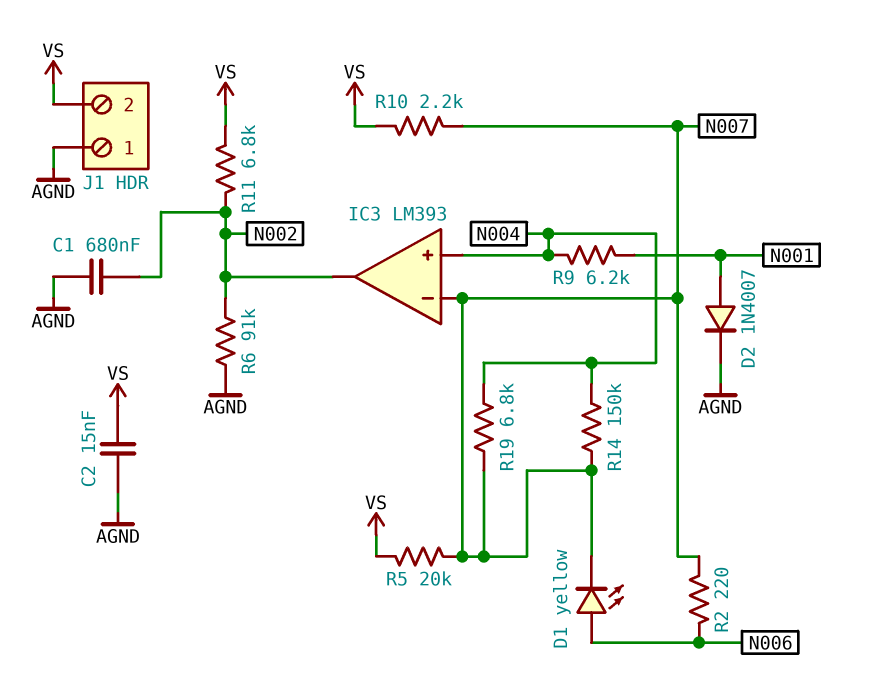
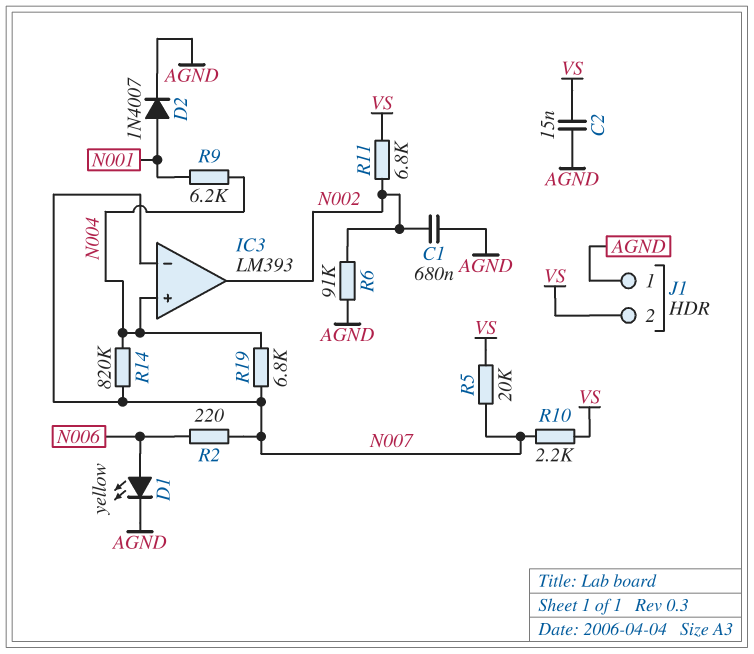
D1: LED yellow (A N006, K N007) -> LED yellow (A N006, K AGND)
R14: 150k (N004, N007) -> 820k (N004, N007)

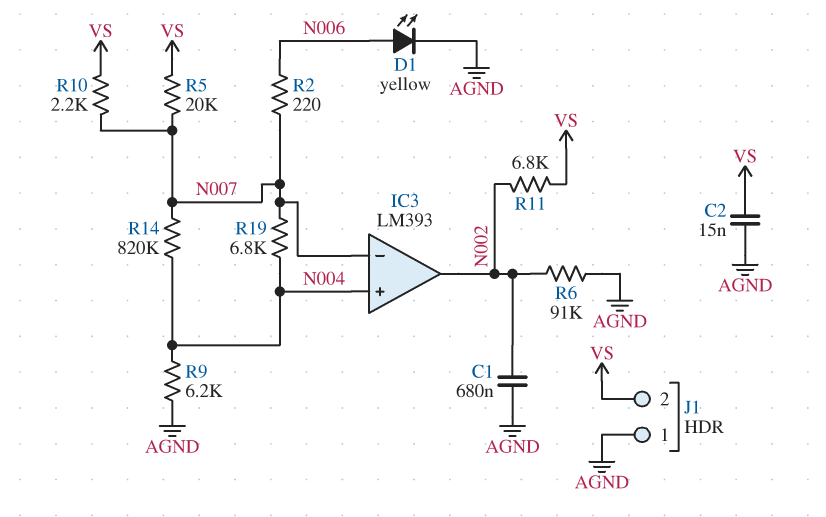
D2: diode 1N4007 (A N001, K AGND) -> none
R9: 6.2k (N001, N004) -> 6.2k (AGND, N004)

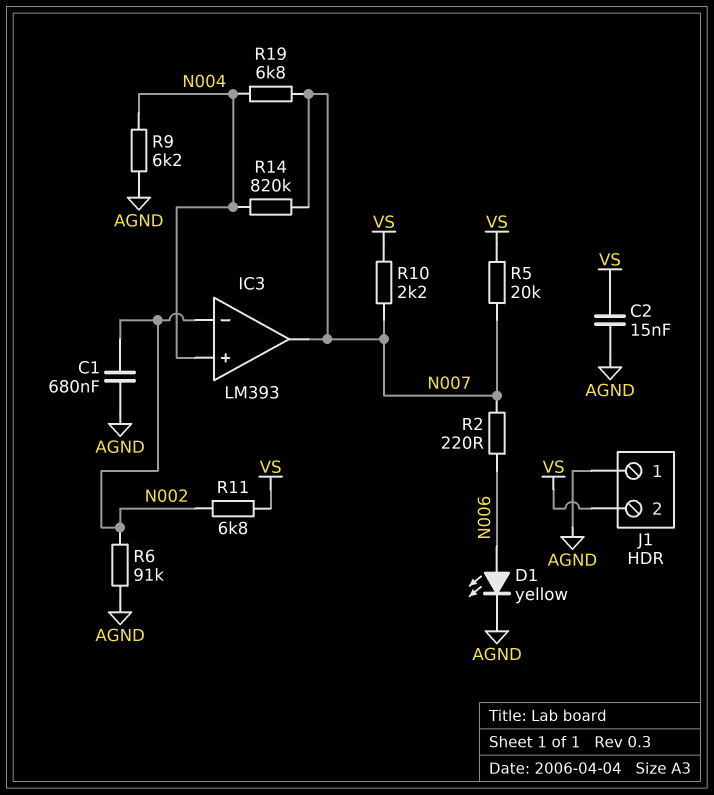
IC3 pin in-: N007 -> N002
IC3 pin out: N002 -> N007

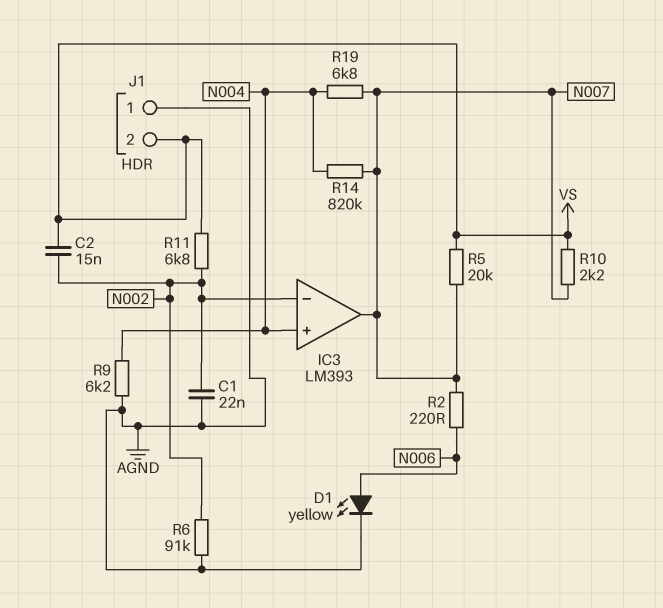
C1: 680nF (AGND, N002) -> 22nF (AGND, N002)
C2: 15nF (AGND, VS) -> 15nF (N002, VS)

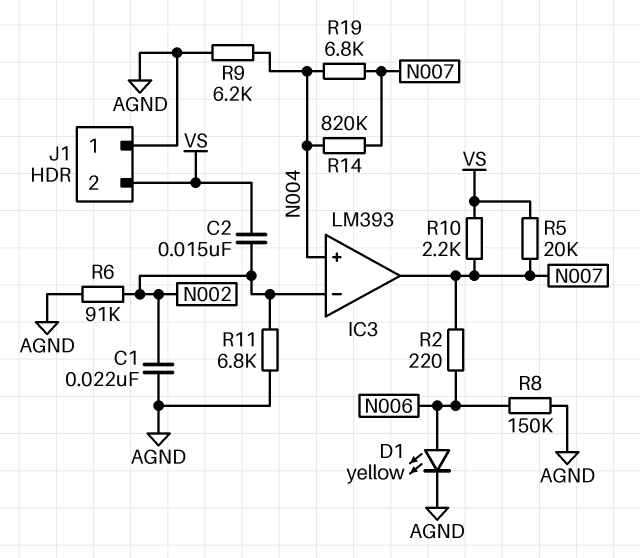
R8: none -> 150k (AGND, N006)
R11: 6.8k (N002, VS) -> 6.8k (AGND, N002)

